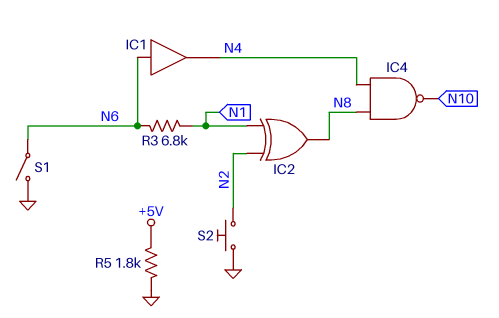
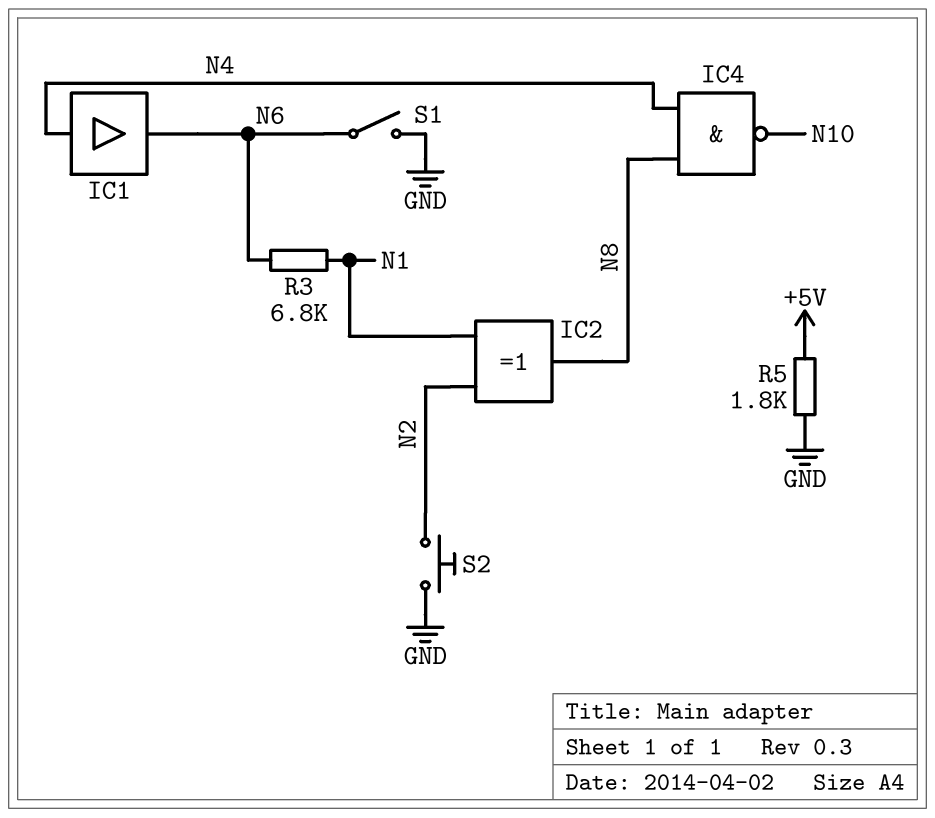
IC1: buffer (in N6, out N4) -> buffer (in N4, out N6)

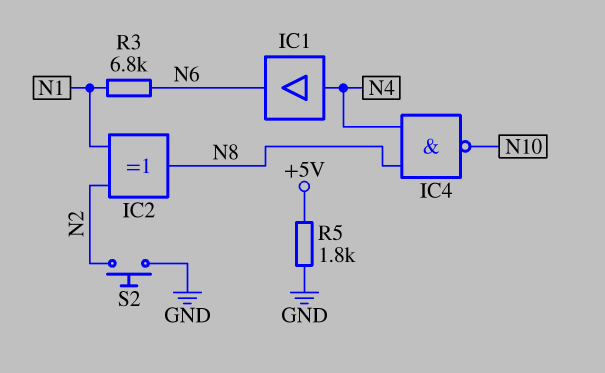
S1: switch (GND, N6) -> none

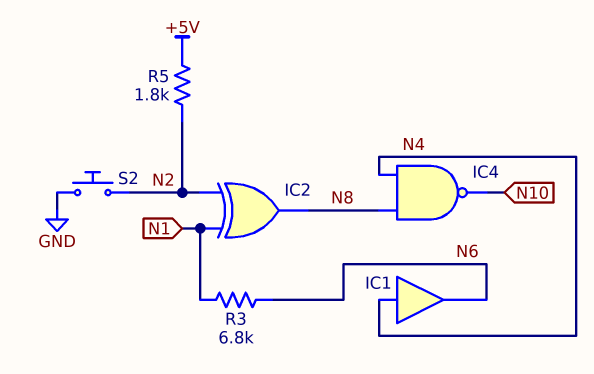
R5: 1.8k (+5V, GND) -> 1.8k (+5V, N2)

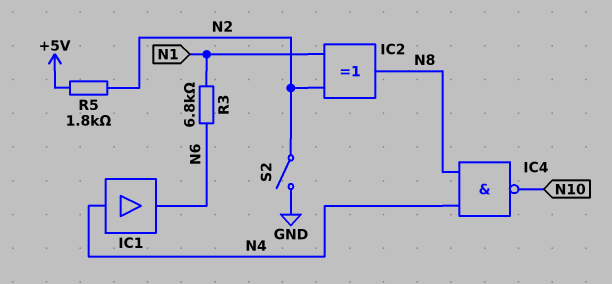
S2: button (GND, N2) -> switch (GND, N2)

